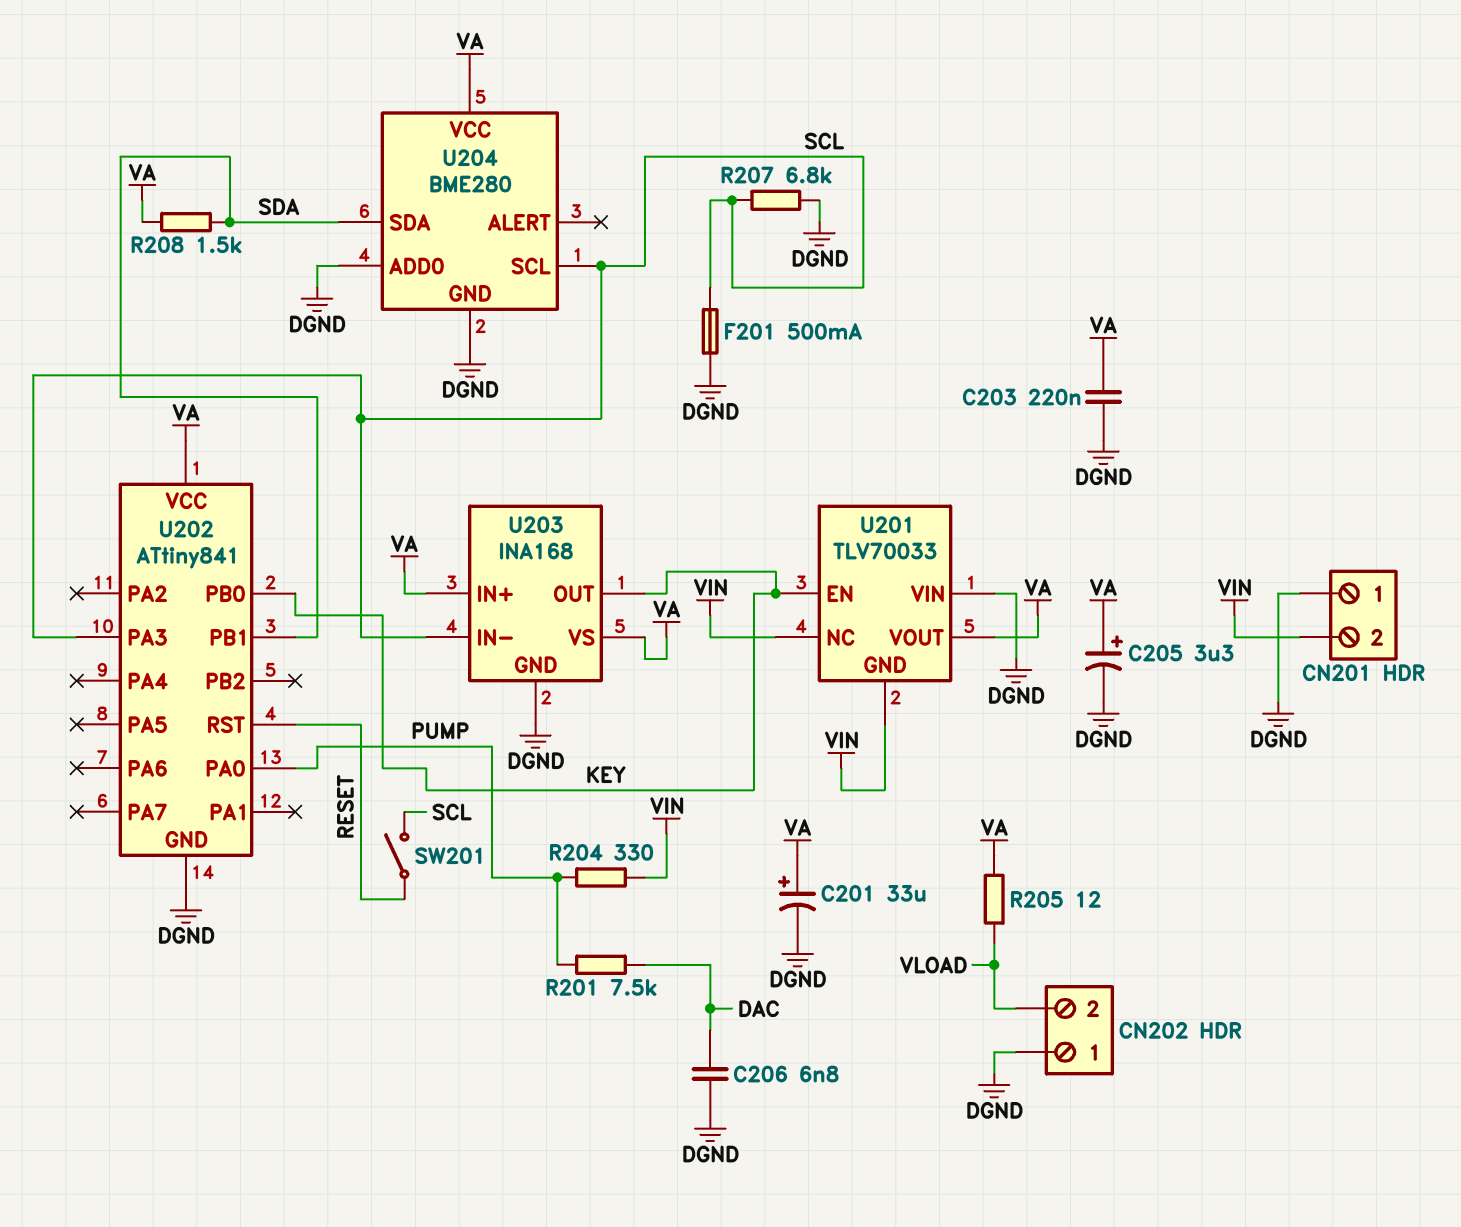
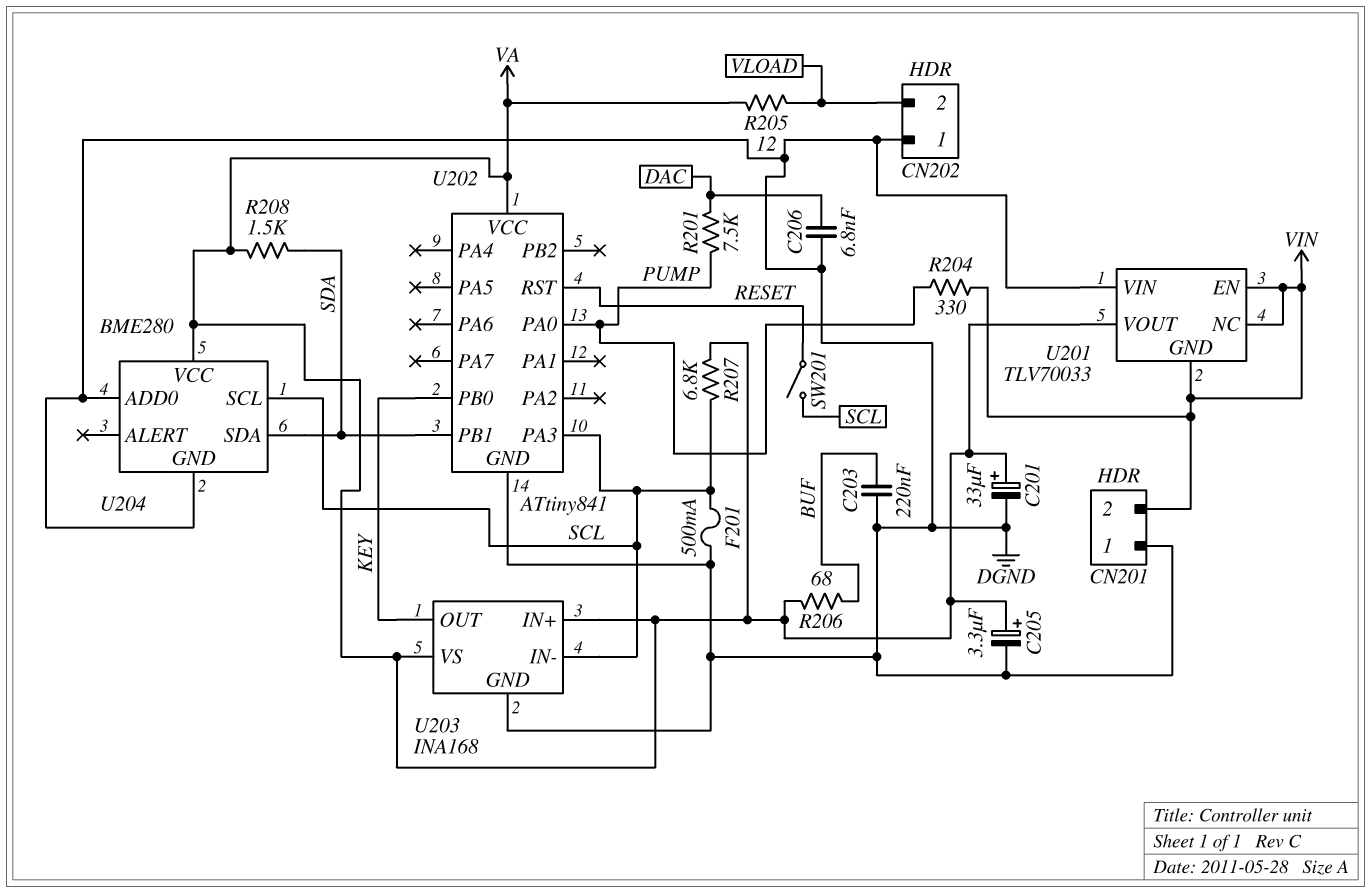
C203: 220nF (DGND, VA) -> 220nF (BUF, DGND)
R206: none -> 68 (BUF, VA)
R207: 6.8k (DGND, SCL) -> 6.8k (SCL, VA)
U201 pin EN: KEY -> VIN

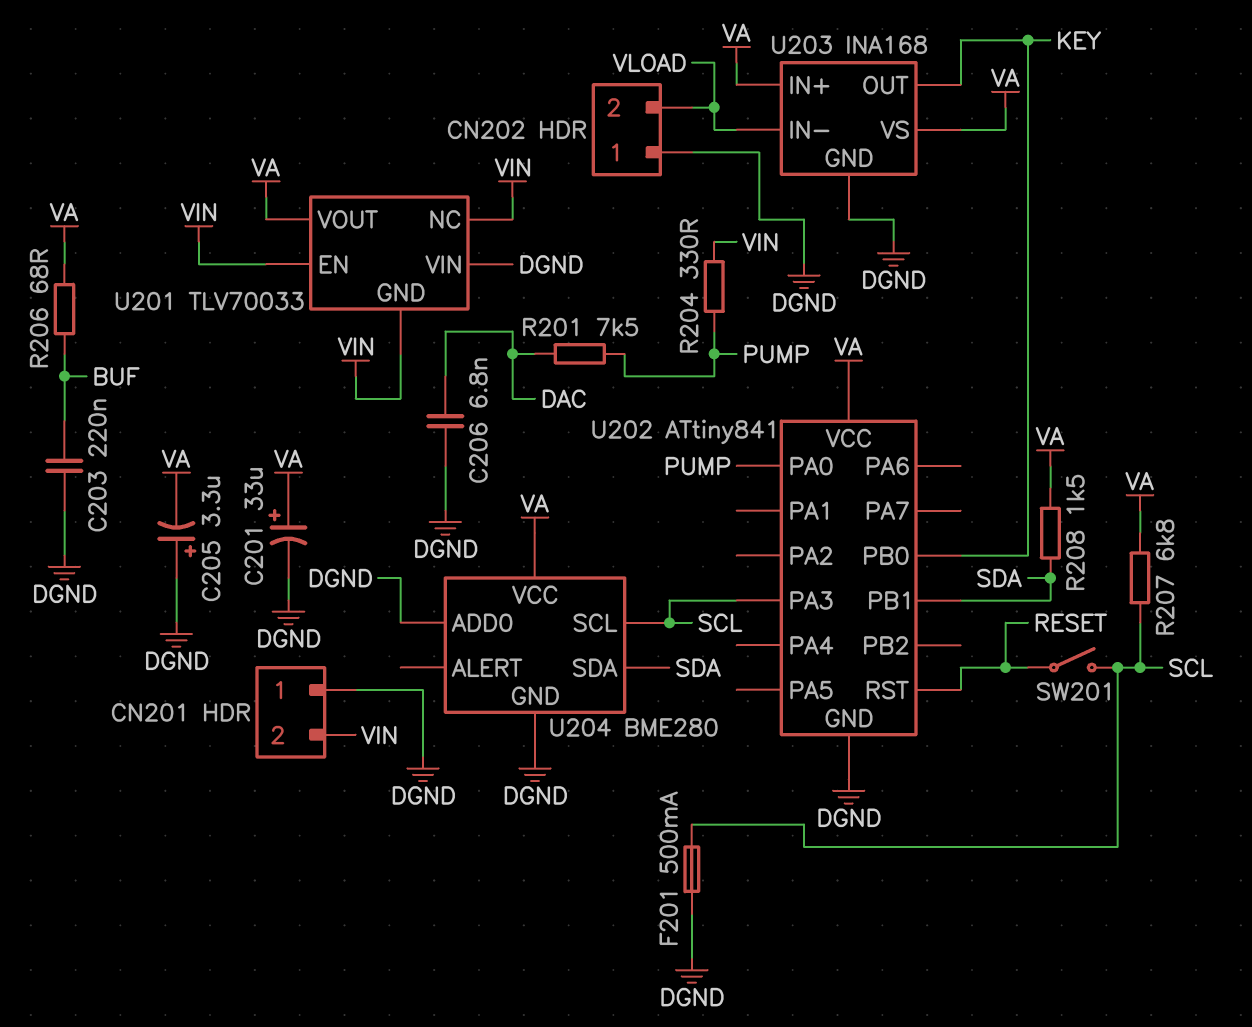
C205: 3.3uF (plus VA, minus DGND) -> 3.3uF (plus DGND, minus VA)
R205: 12 (VA, VLOAD) -> none
U203 pin IN-: SCL -> VLOAD

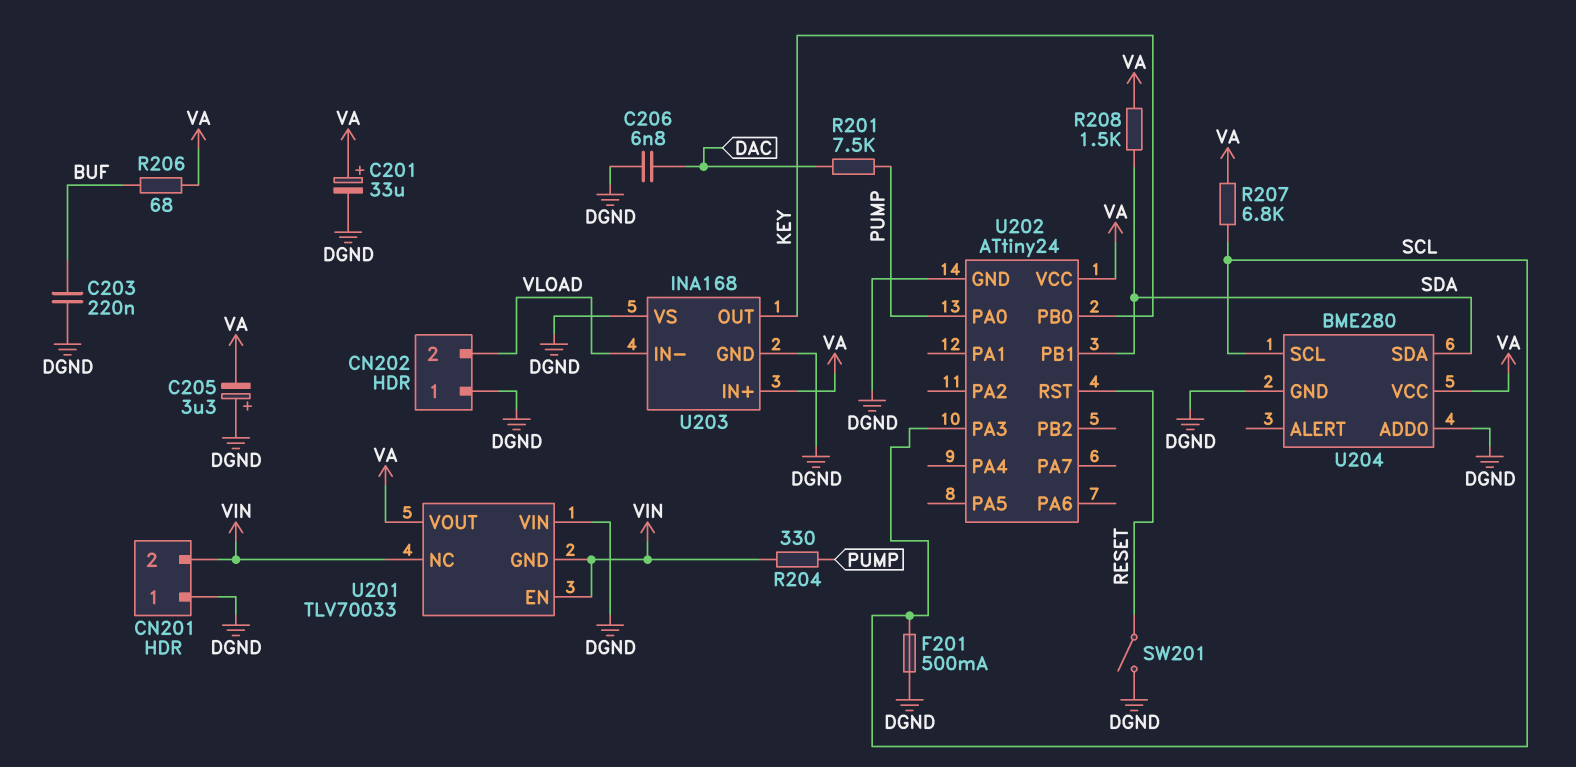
SW201: switch (RESET, SCL) -> switch (DGND, RESET)
U202: ATtiny841 -> ATtiny24
U203 pin VS: VA -> DGND

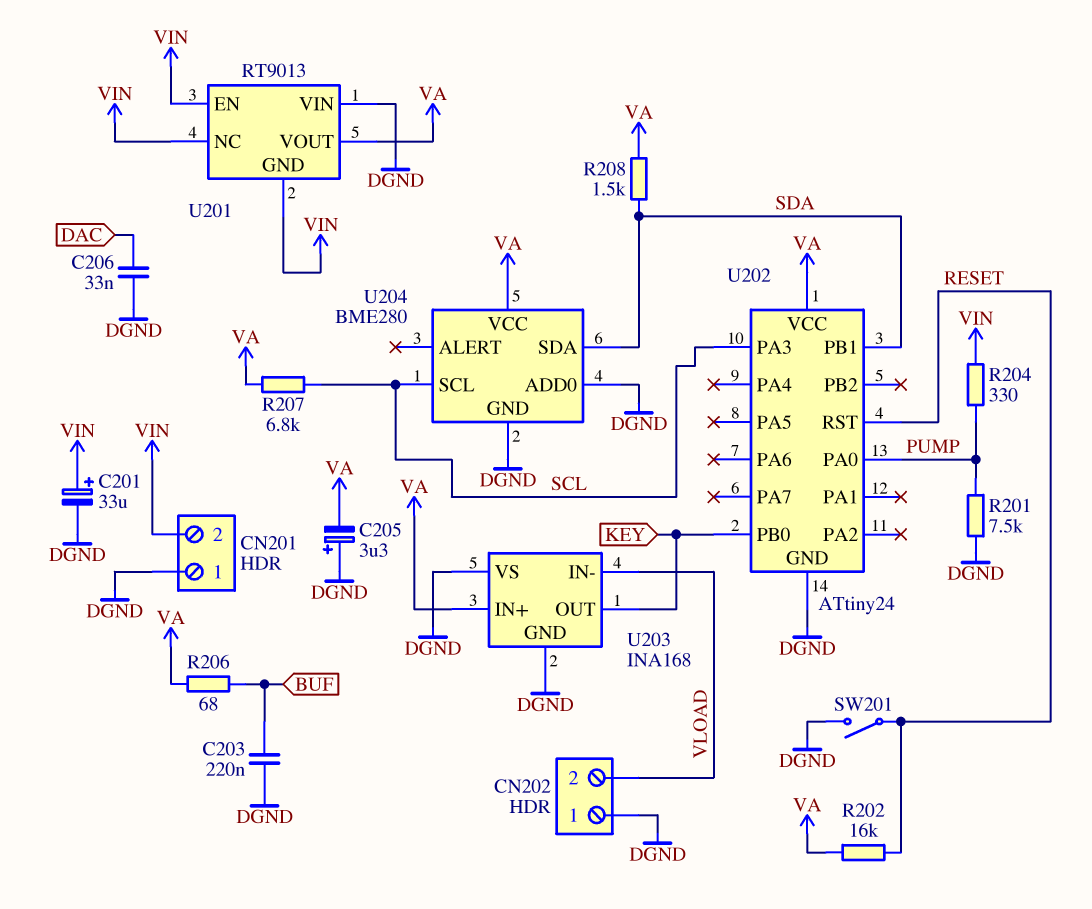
C201: 33uF (plus VA, minus DGND) -> 33uF (plus VIN, minus DGND)
C206: 6.8nF (DAC, DGND) -> 33nF (DAC, DGND)
F201: 500mA (DGND, SCL) -> none
R201: 7.5k (DAC, PUMP) -> 7.5k (DGND, PUMP)
R202: none -> 16k (RESET, VA)
U201: TLV70033 -> RT9013

